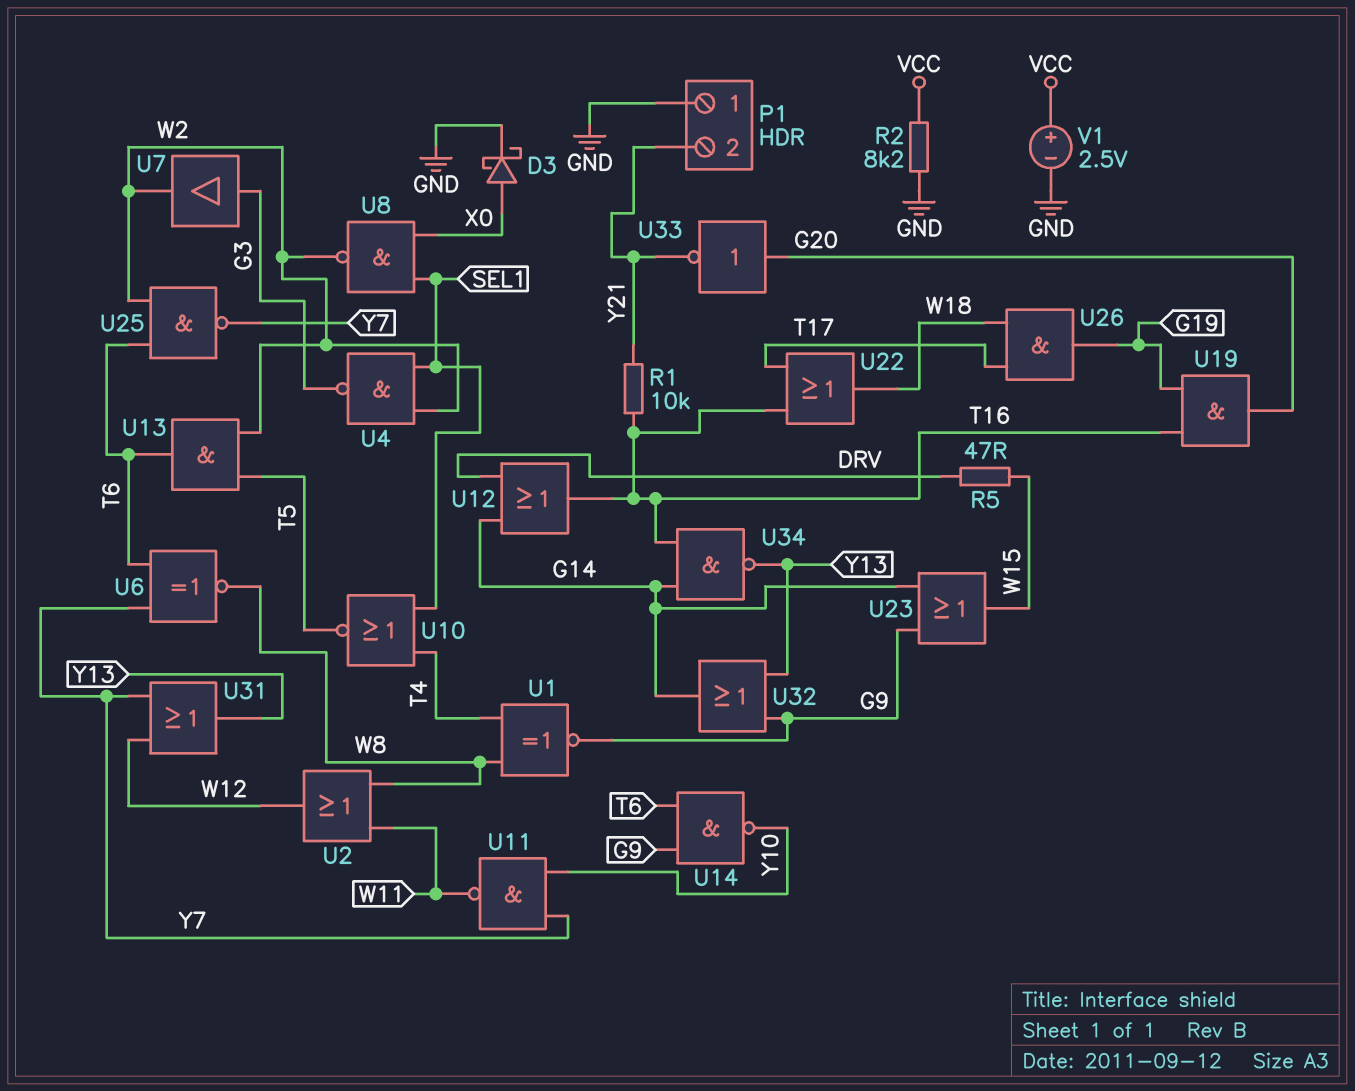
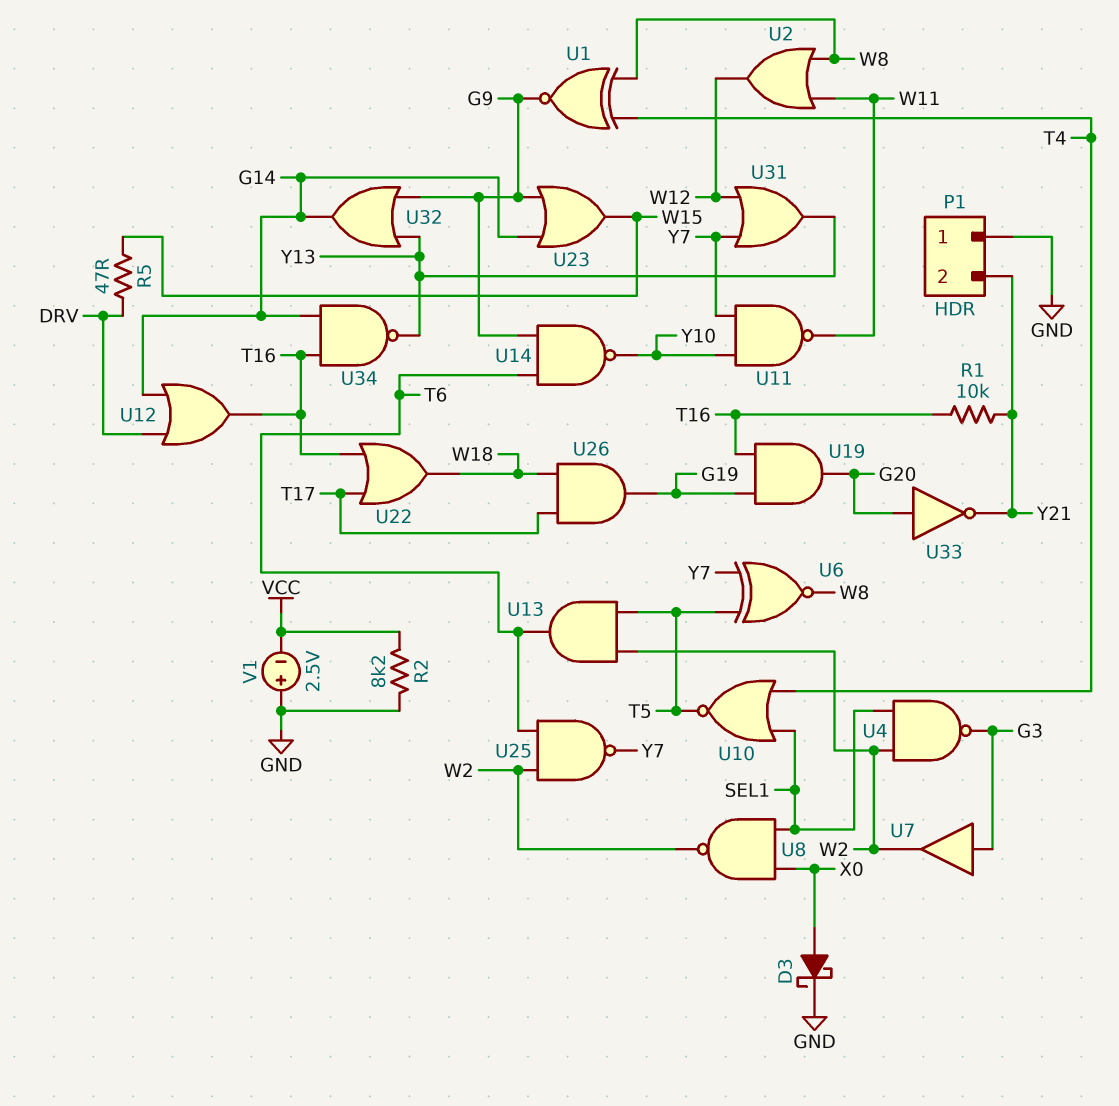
U6: XNOR (in T6, in Y7, out W8) -> XNOR (in T5, in Y7, out W8)
V1: 2.5V (plus VCC, minus GND) -> 2.5V (plus GND, minus VCC)

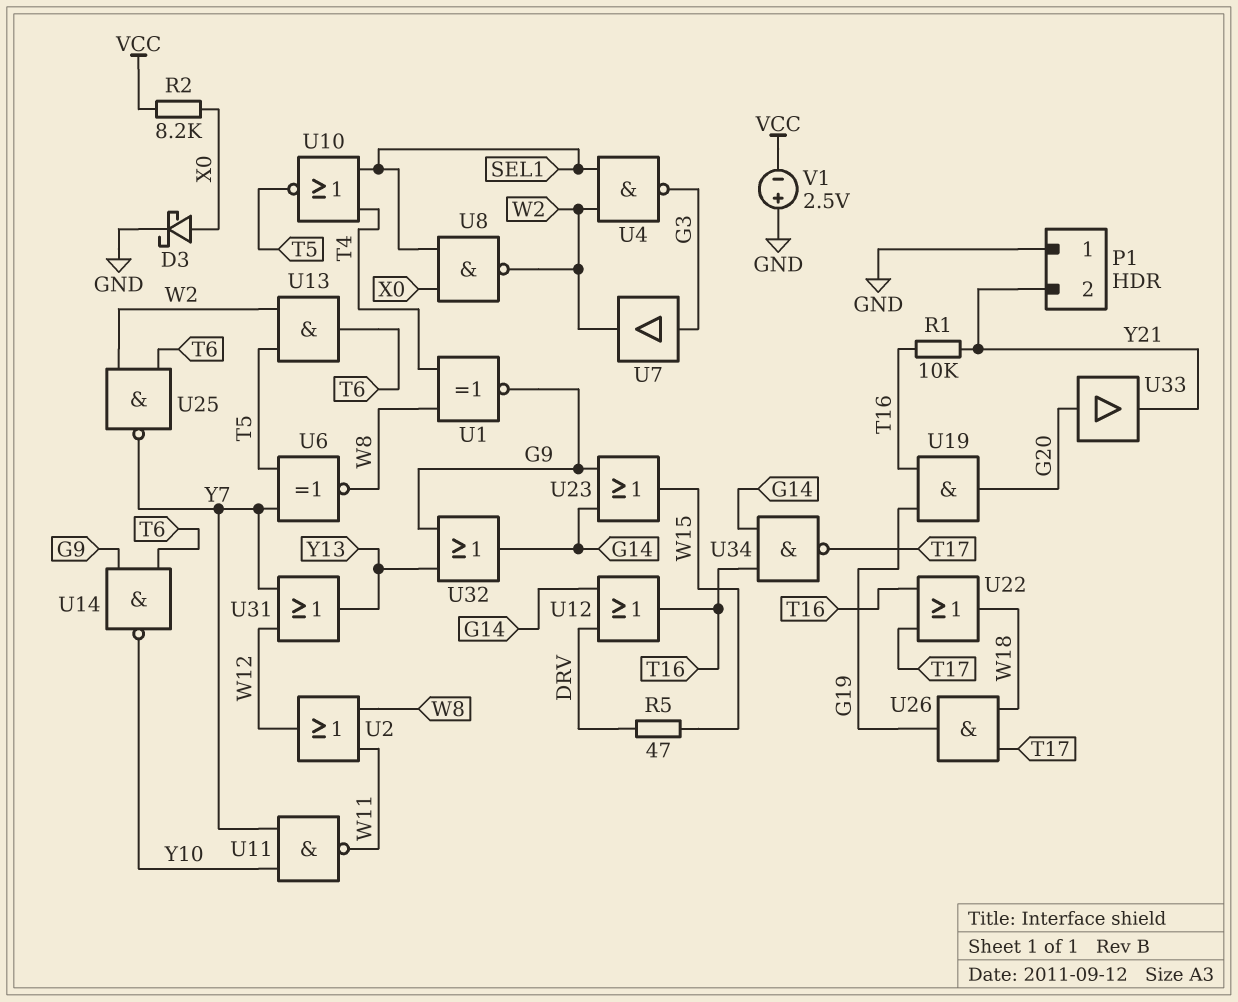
R2: 8.2k (GND, VCC) -> 8.2k (VCC, X0)
U33: NOT (in G20, out Y21) -> buffer (in G20, out Y21)
U34: NAND (in G14, in T16, out Y13) -> NAND (in G14, in T16, out T17)

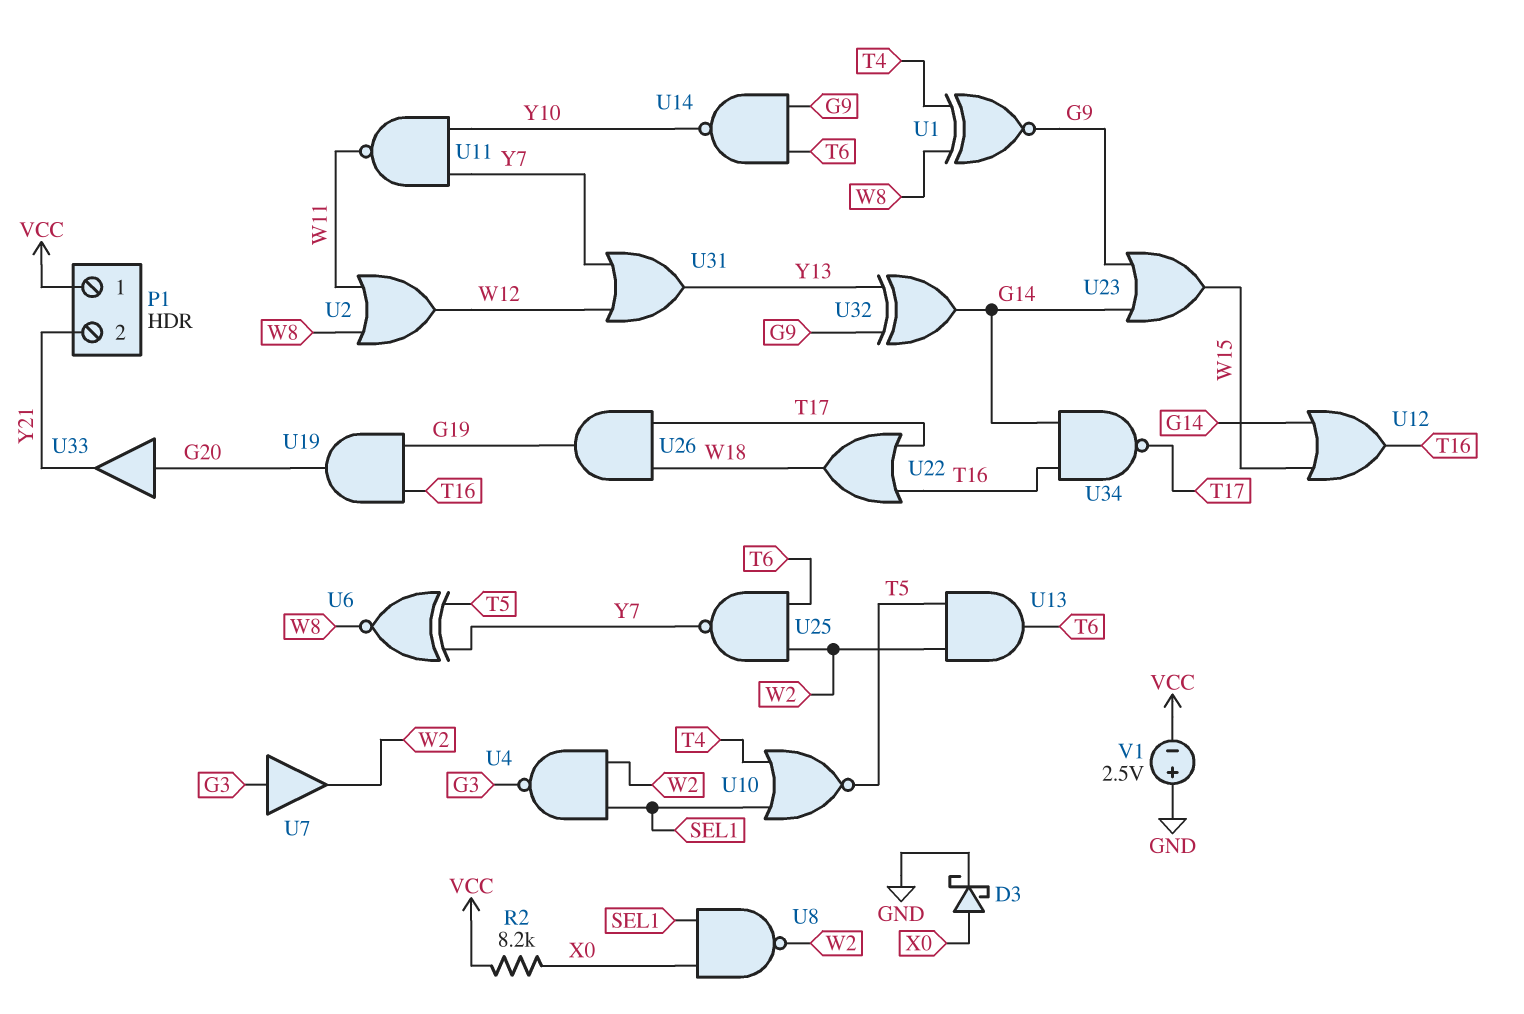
P1 pin 1: GND -> VCC
R1: 10k (T16, Y21) -> none
R5: 47 (DRV, W15) -> none
U12: OR (in DRV, in G14, out T16) -> OR (in G14, in W15, out T16)
U32: OR (in G9, in Y13, out G14) -> XOR (in G9, in Y13, out G14)

